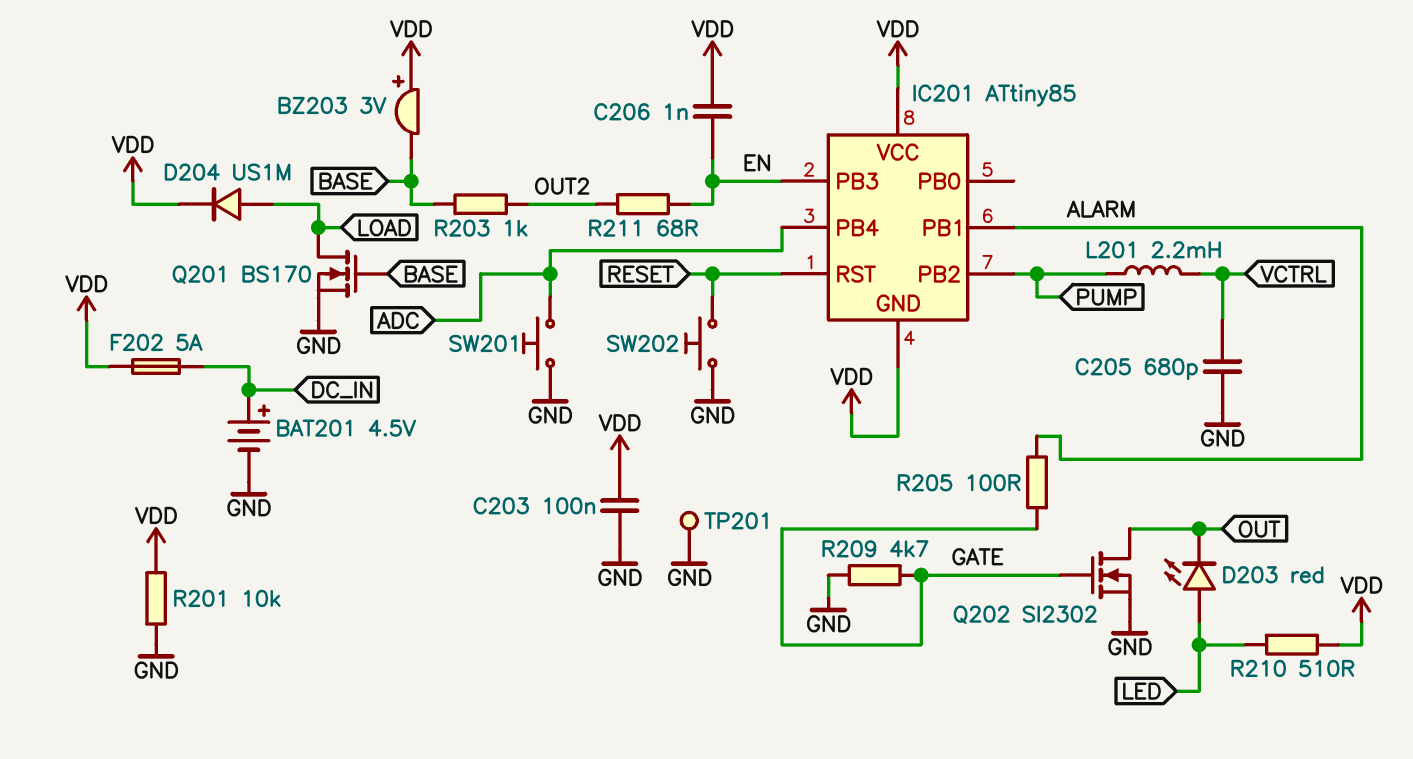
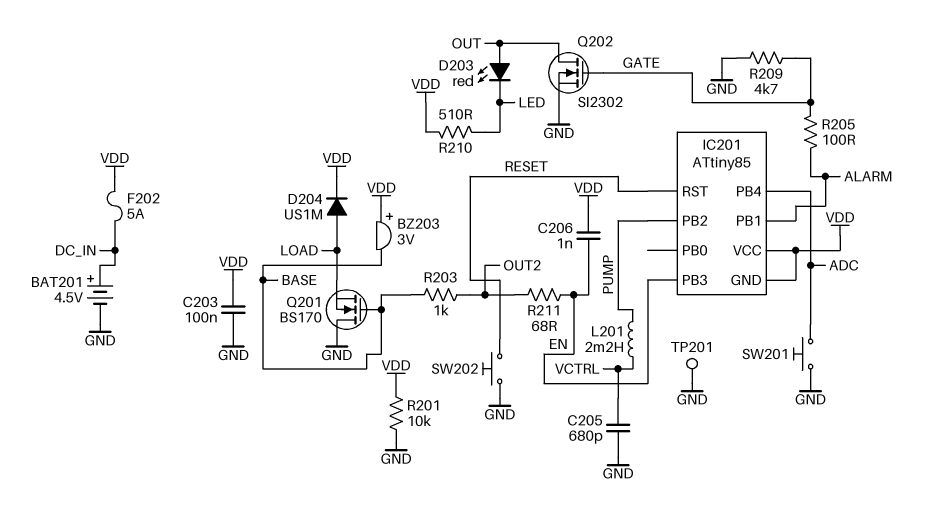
D203: LED red (A LED, K OUT) -> LED red (A OUT, K LED)
Q201: NMOS BS170 (G BASE, D LOAD, S GND) -> NMOS BS170 (G BASE, D GND, S LOAD)

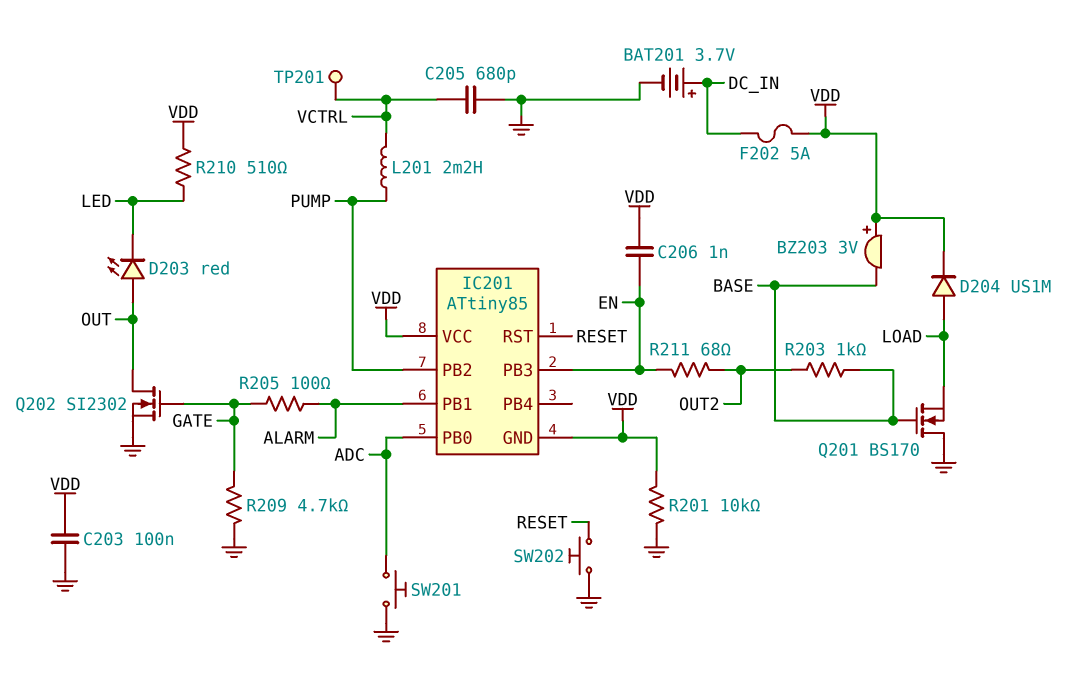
BAT201: 4.5V (plus DC_IN, minus GND) -> 3.7V (plus DC_IN, minus GND)
IC201 pin PB0: none -> ADC
IC201 pin PB4: ADC -> none
TP201: test point (GND) -> test point (VCTRL)

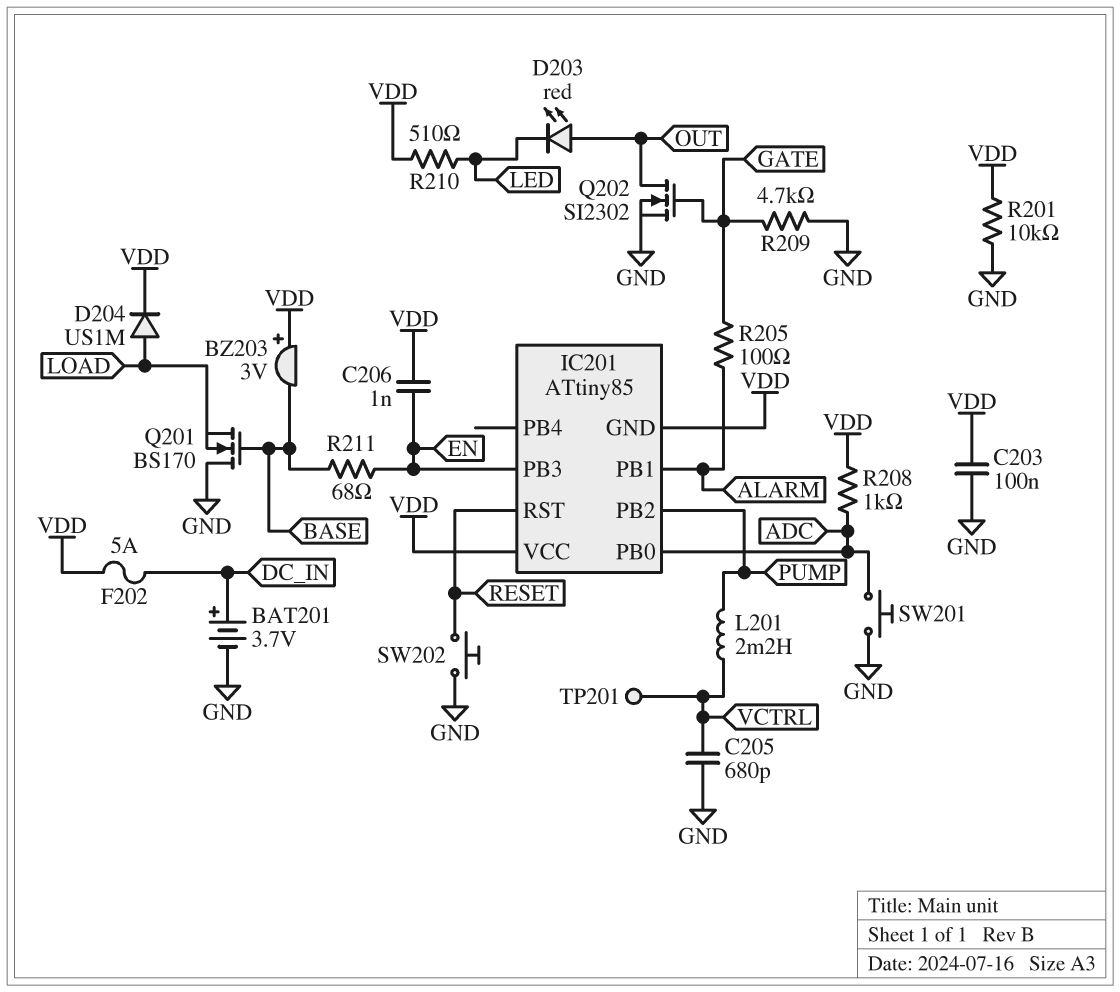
R203: 1k (BASE, OUT2) -> none
R208: none -> 1k (ADC, VDD)
R211: 68 (EN, OUT2) -> 68 (BASE, EN)

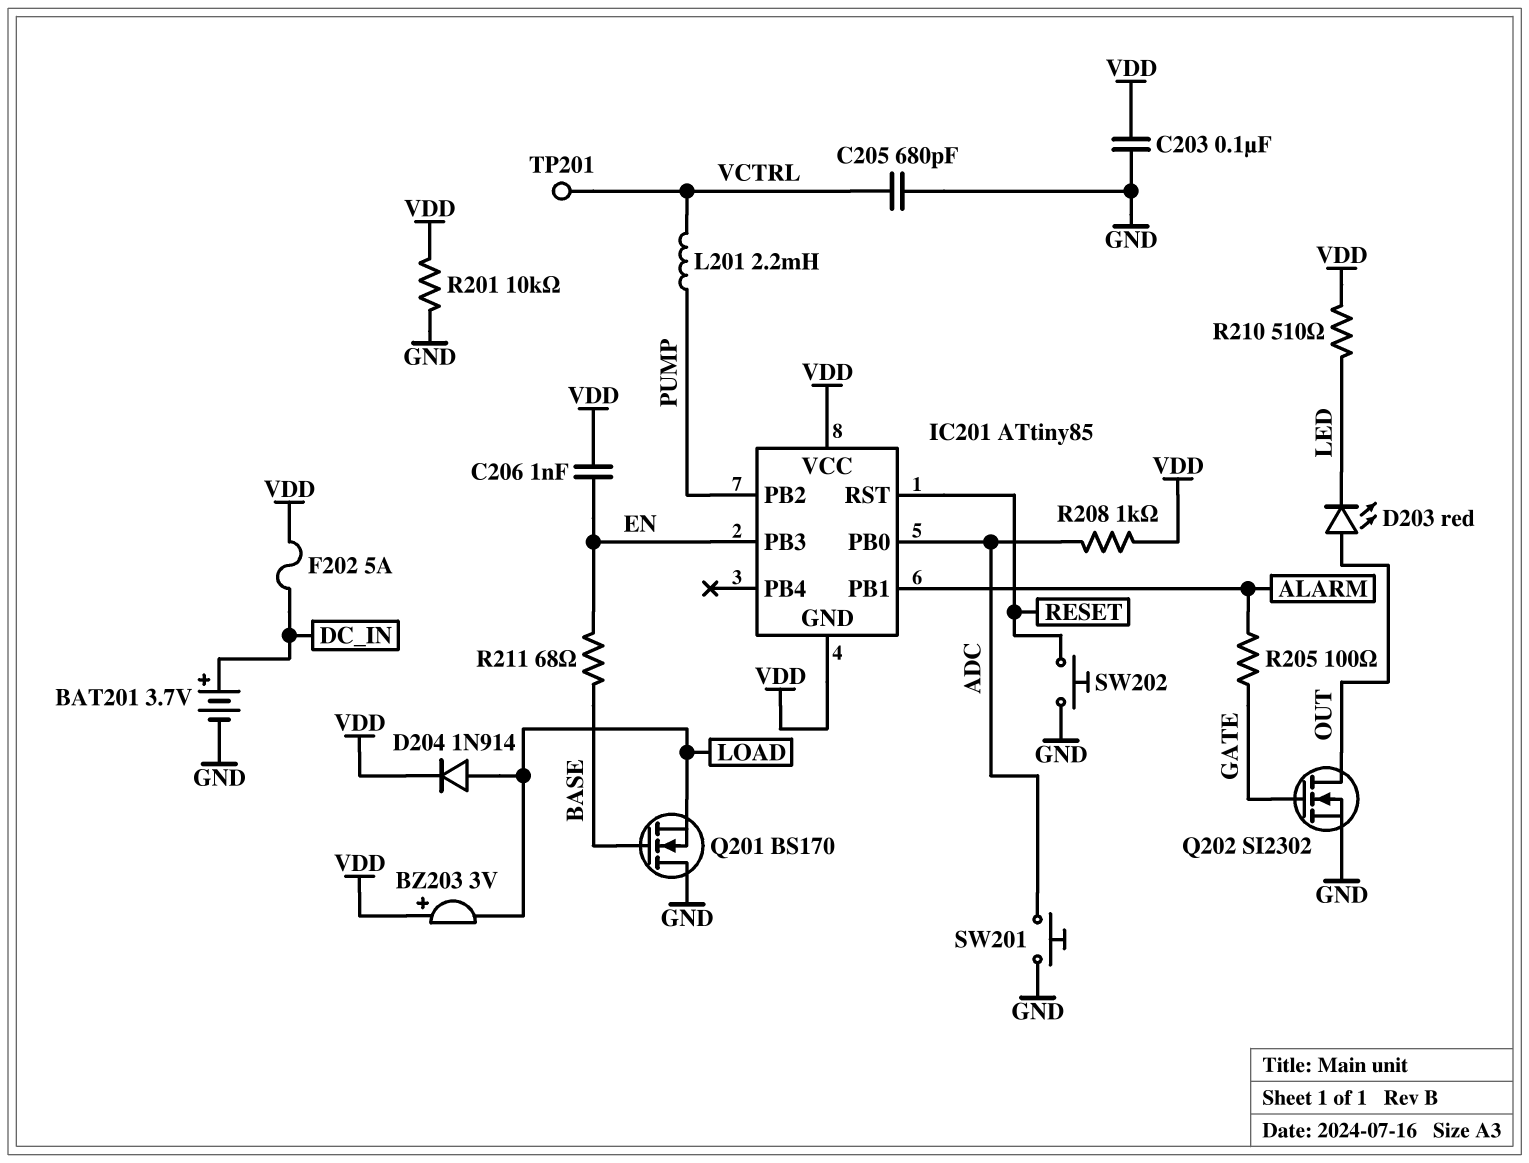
BZ203: buzzer 3V (plus VDD, minus BASE) -> buzzer 3V (plus VDD, minus LOAD)
D204: diode US1M (A LOAD, K VDD) -> diode 1N914 (A LOAD, K VDD)
R209: 4.7k (GATE, GND) -> none

